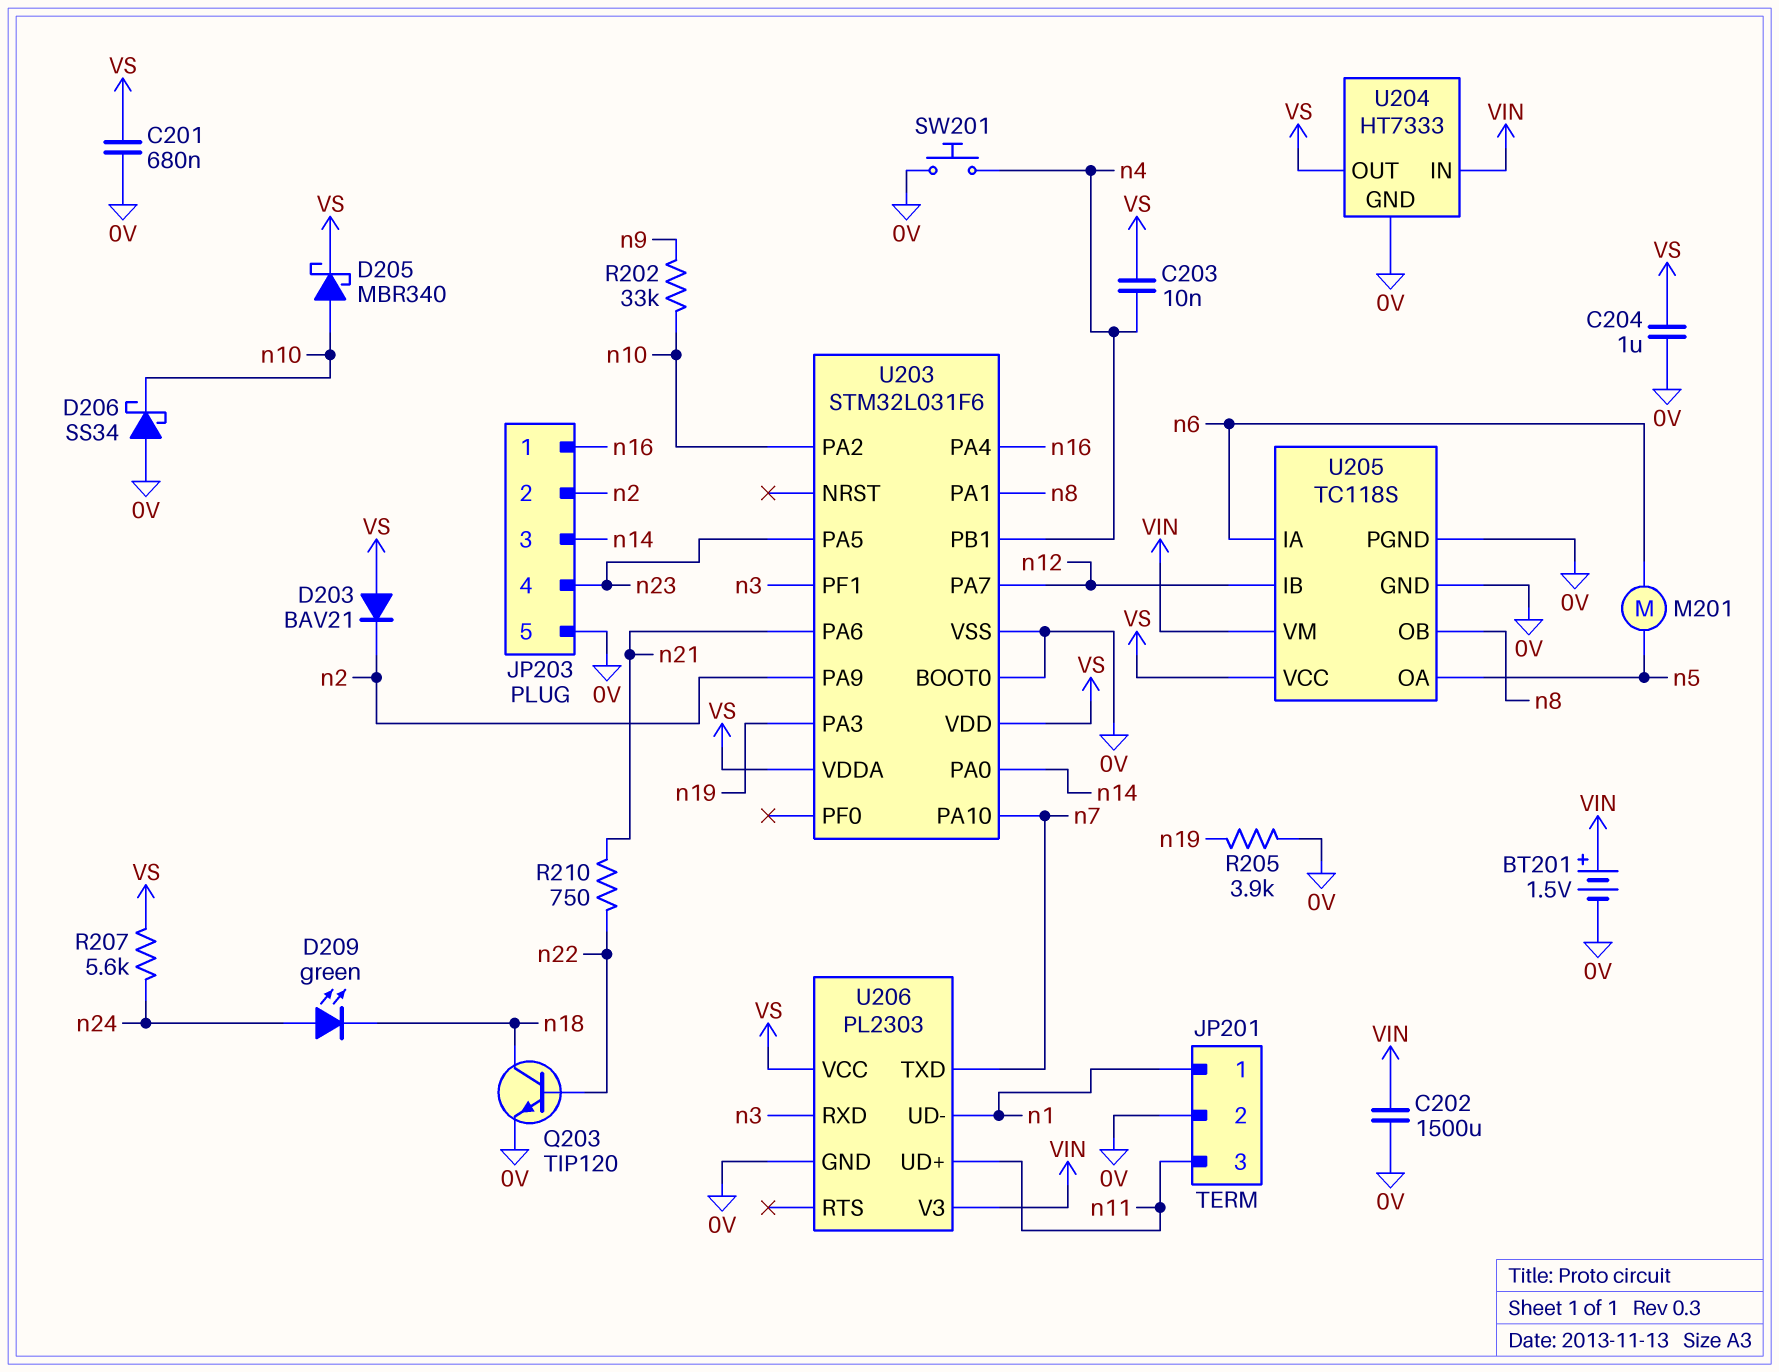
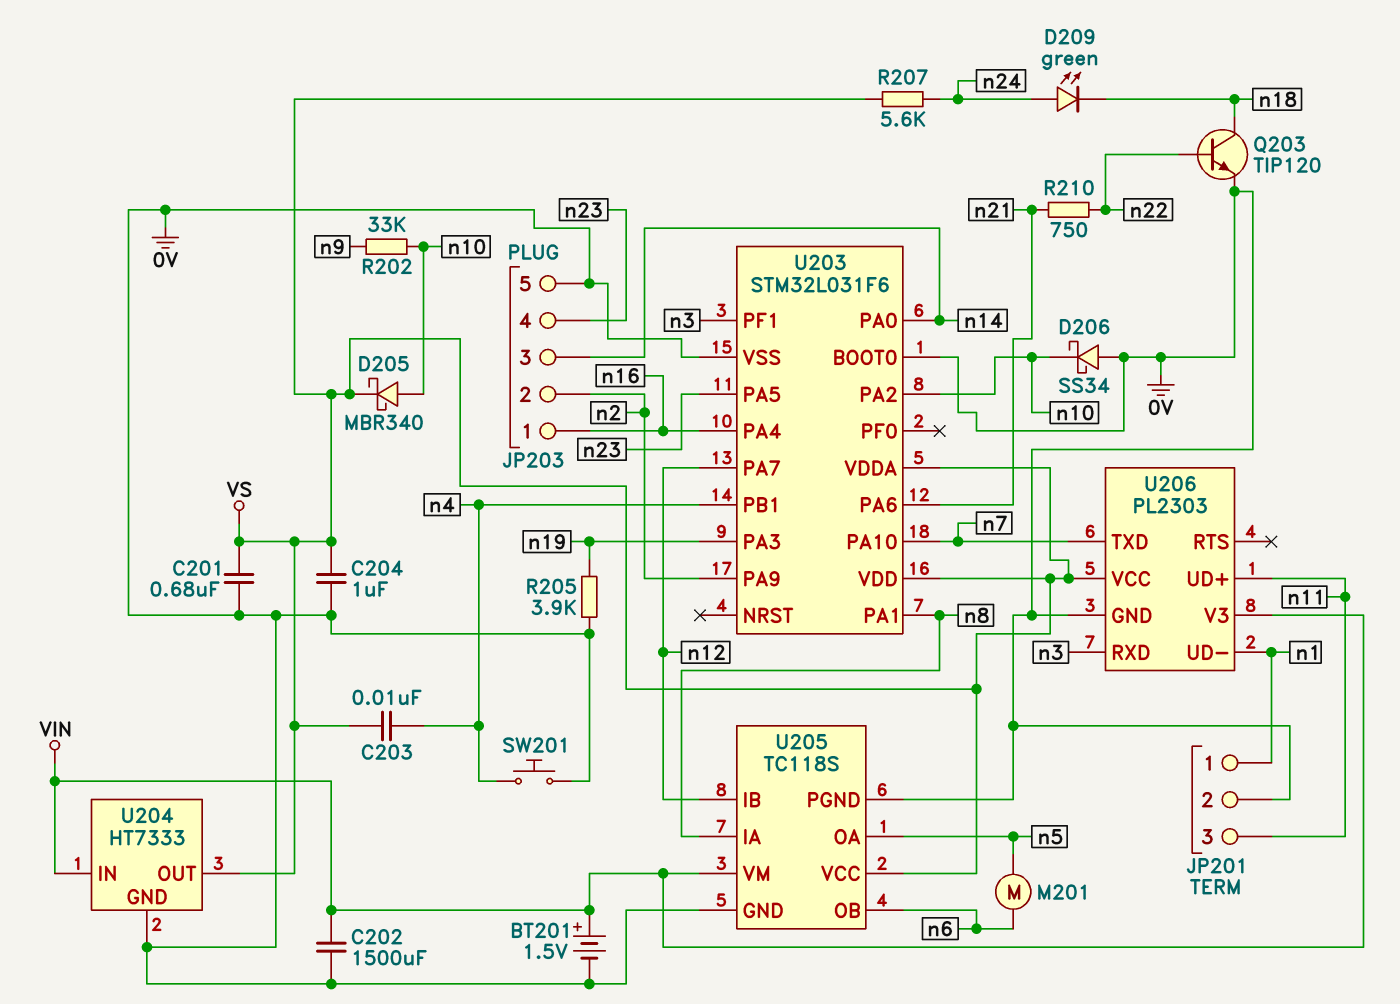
D203: diode BAV21 (A VS, K n2) -> none
U205 pin IA: n6 -> n8
U205 pin OB: n8 -> n6

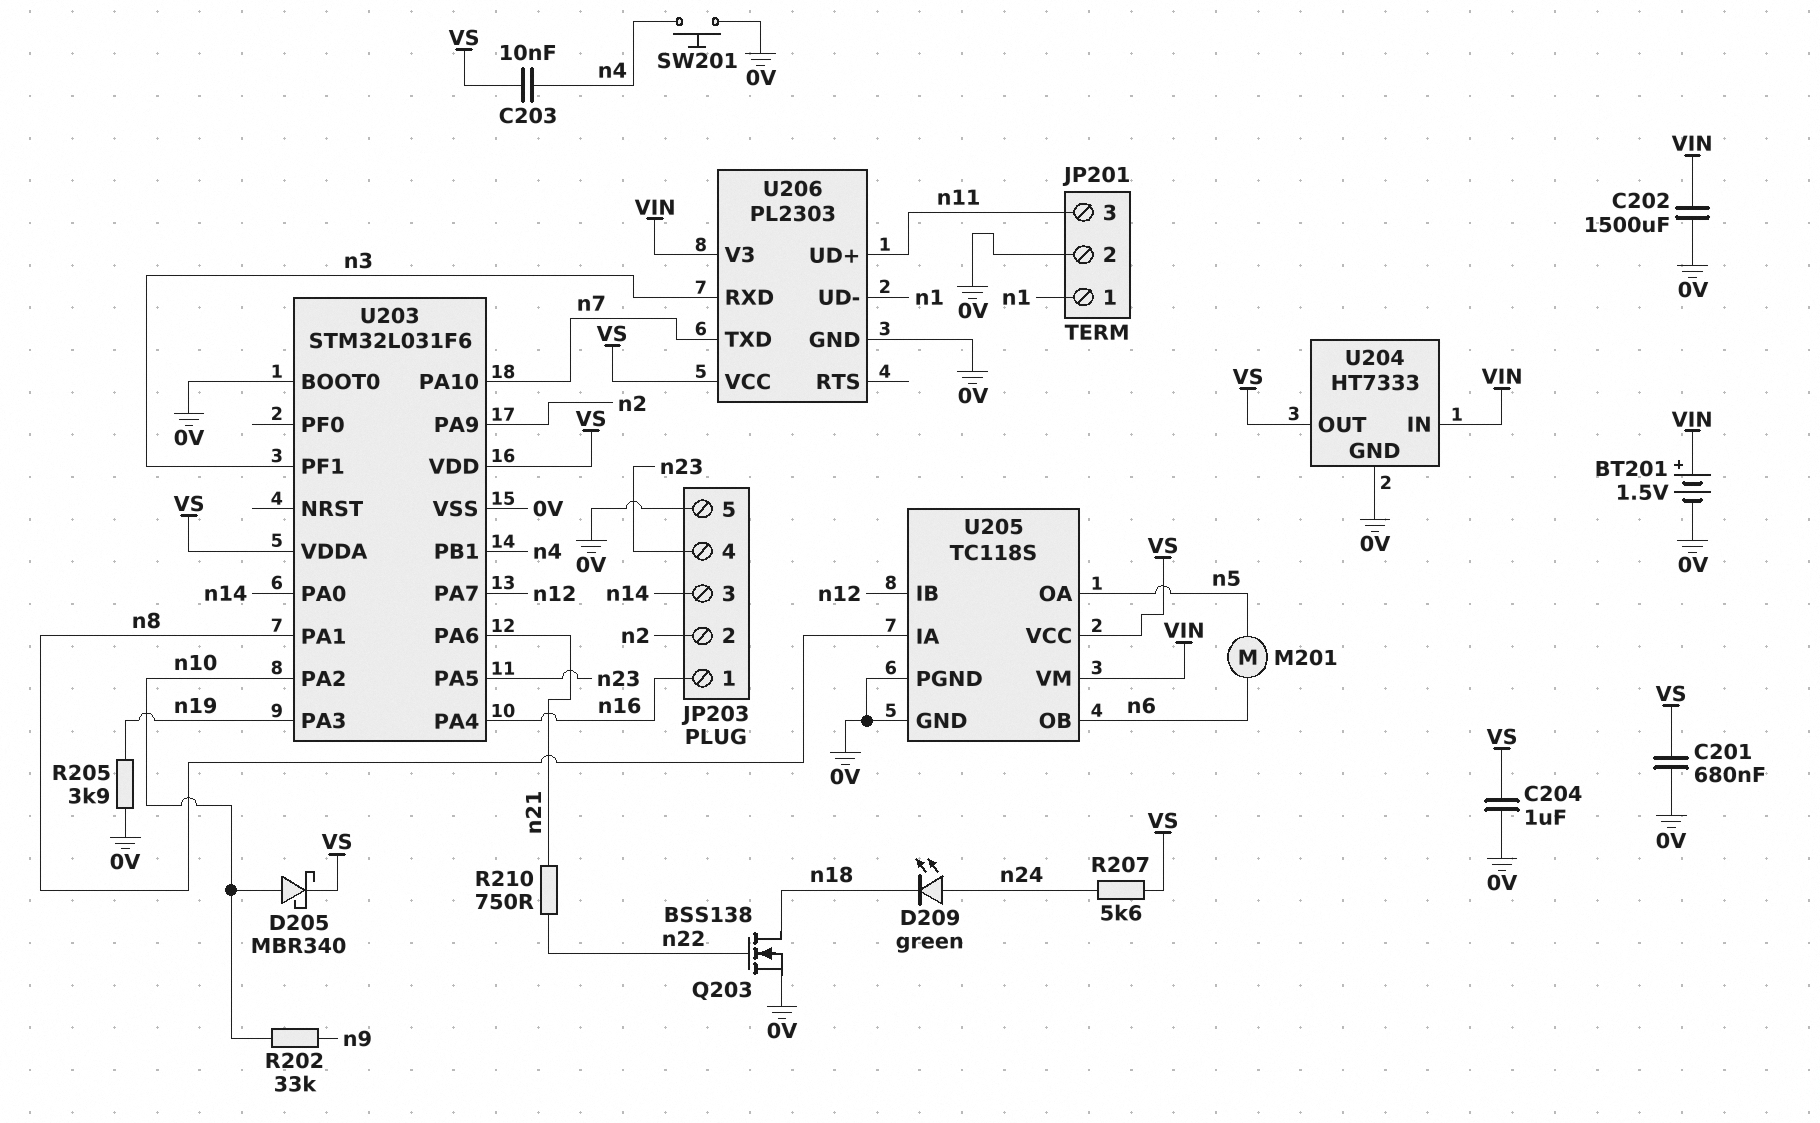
D206: schottky SS34 (A 0V, K n10) -> none
Q203: NPN TIP120 (B n22, C n18, E 0V) -> NMOS BSS138 (G n22, D n18, S 0V)

